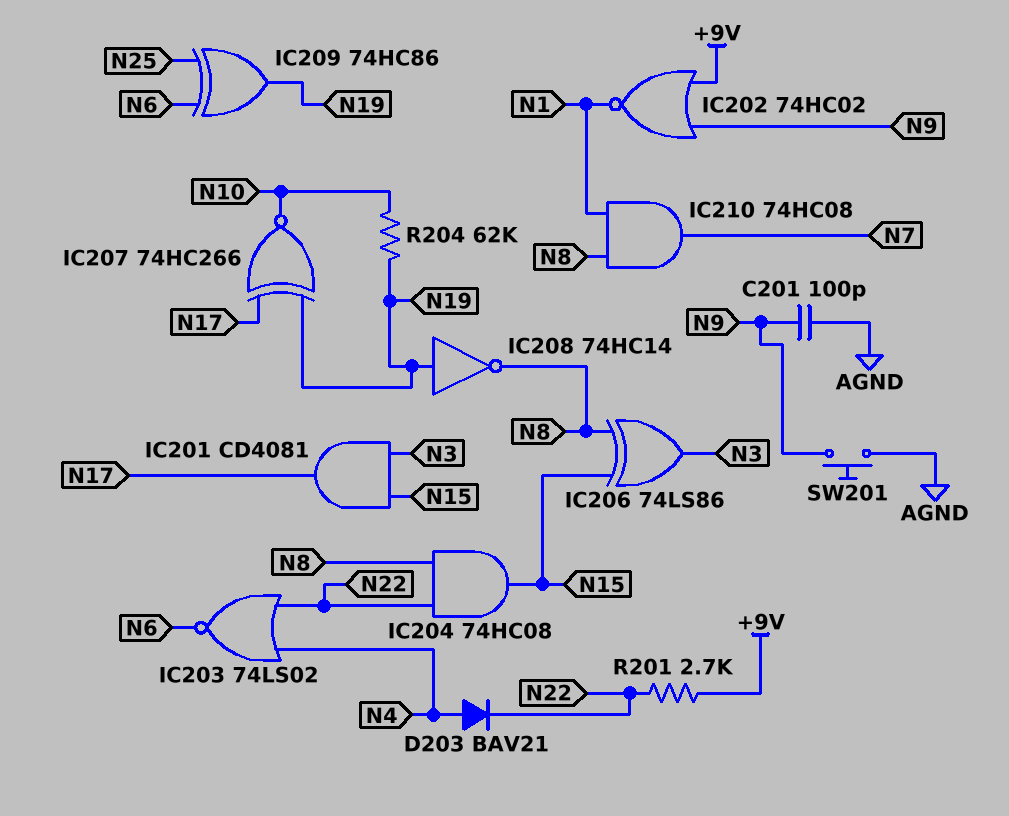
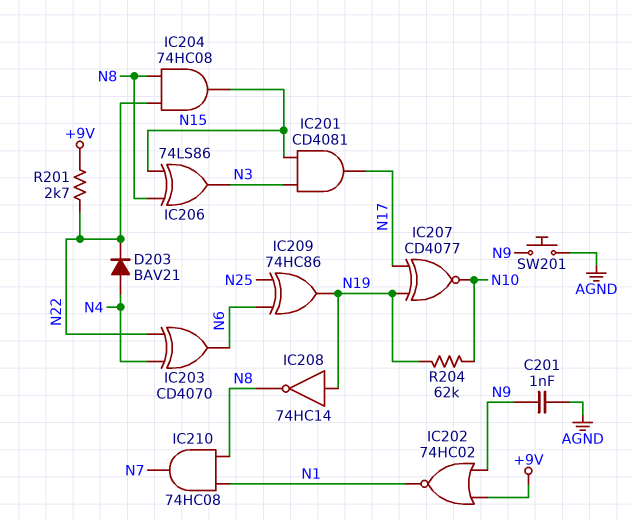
C201: 100pF (AGND, N9) -> 1nF (AGND, N9)
IC203: NOR 74LS02 (in N4, in N22, out N6) -> XOR CD4070 (in N4, in N22, out N6)
IC207: XNOR 74HC266 (in N17, in N19, out N10) -> XNOR CD4077 (in N17, in N19, out N10)

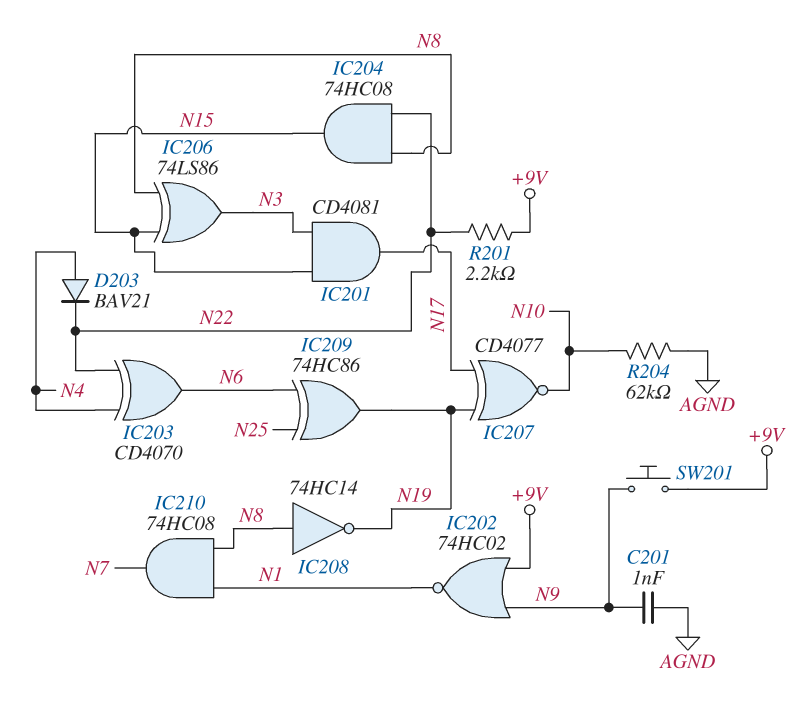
IC208: NOT 74HC14 (in N19, out N8) -> NOT 74HC14 (in N8, out N19)
R201: 2.7k (+9V, N22) -> 2.2k (+9V, N22)
R204: 62k (N10, N19) -> 62k (AGND, N10)
SW201: button (AGND, N9) -> button (+9V, N9)

